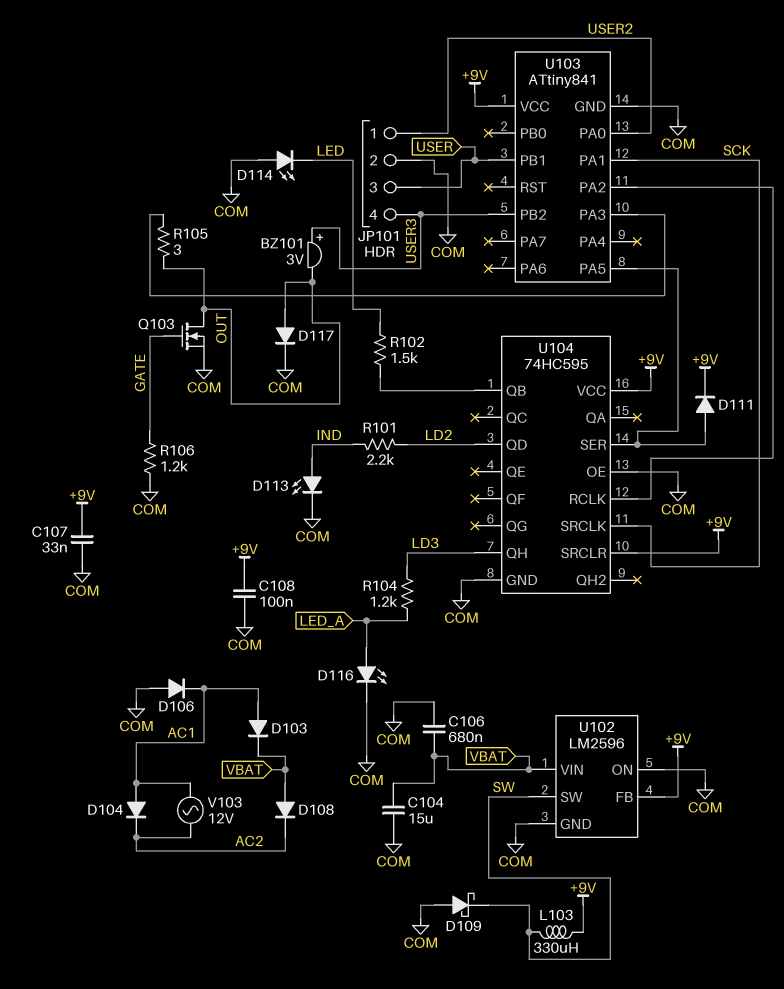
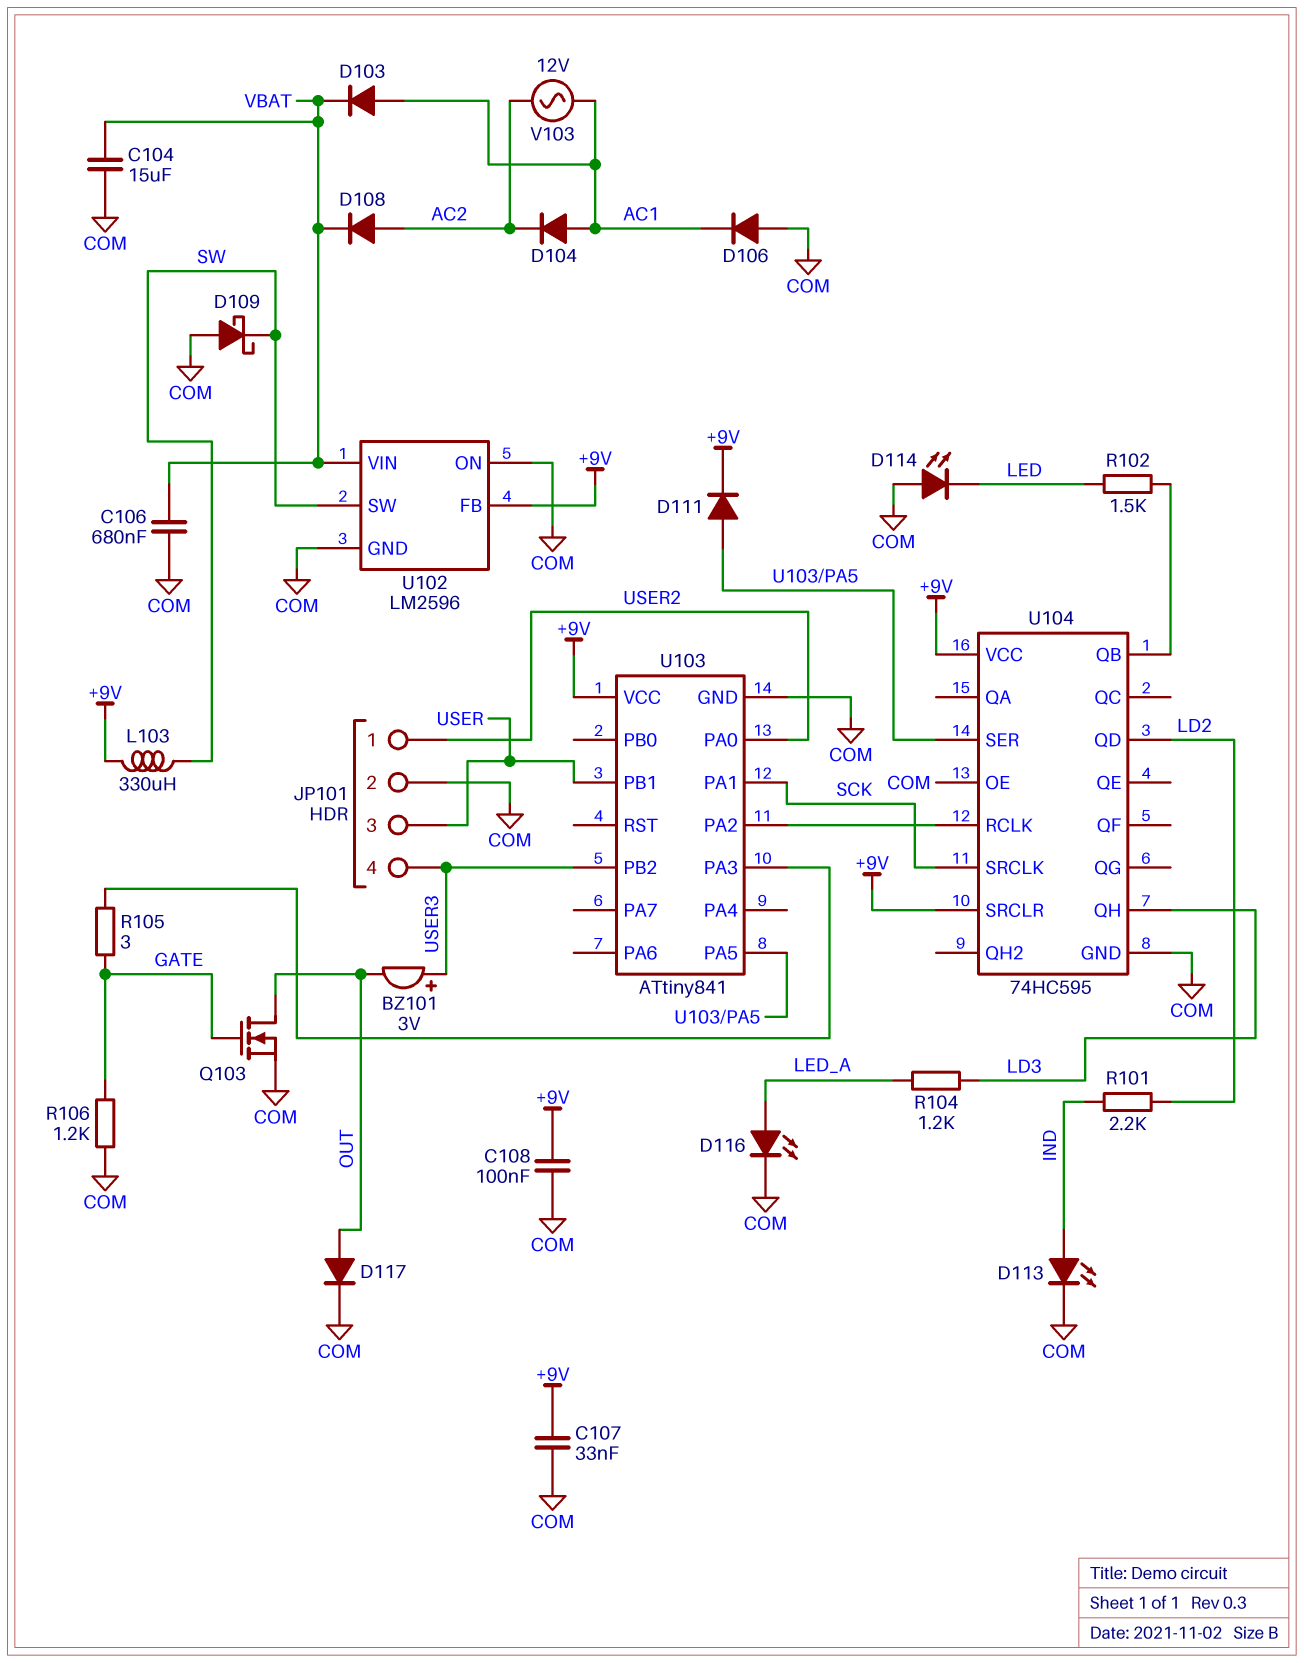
D108: diode (A VBAT, K AC2) -> diode (A AC2, K VBAT)
R105: 3 (OUT, U103/PA3) -> 3 (GATE, U103/PA3)

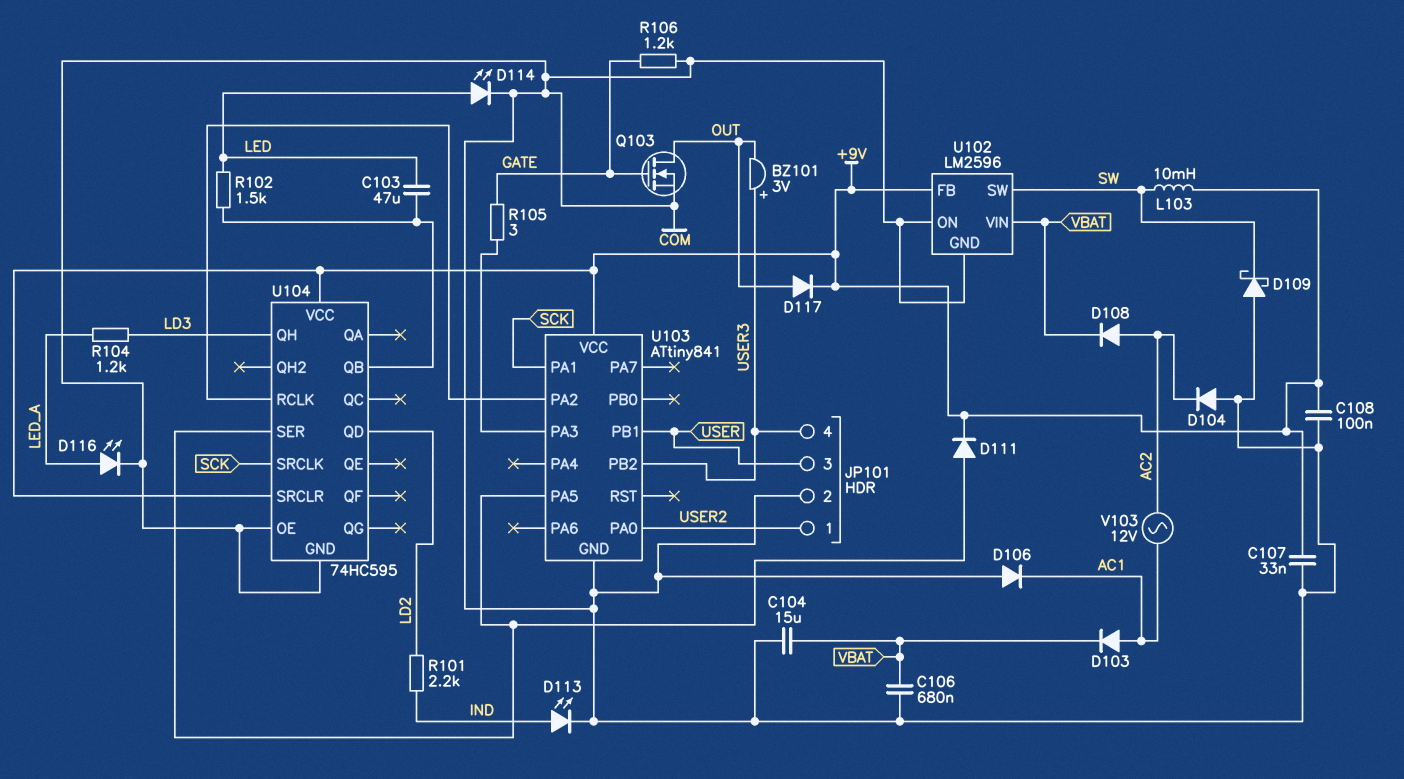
C103: none -> 47uF (LED, U104/QB)
D104: diode (A AC1, K AC2) -> diode (A COM, K AC2)
D114: LED (A COM, K LED) -> LED (A LED, K COM)
D117: diode (A OUT, K COM) -> diode (A OUT, K +9V)
L103: 330uH (+9V, SW) -> 10mH (+9V, SW)

